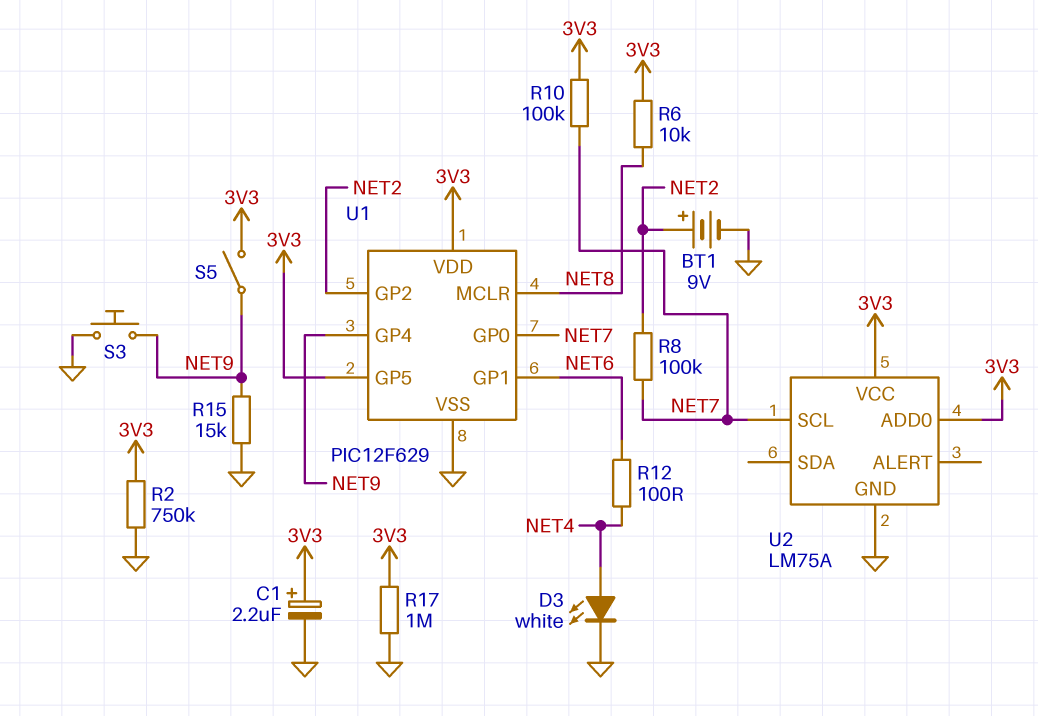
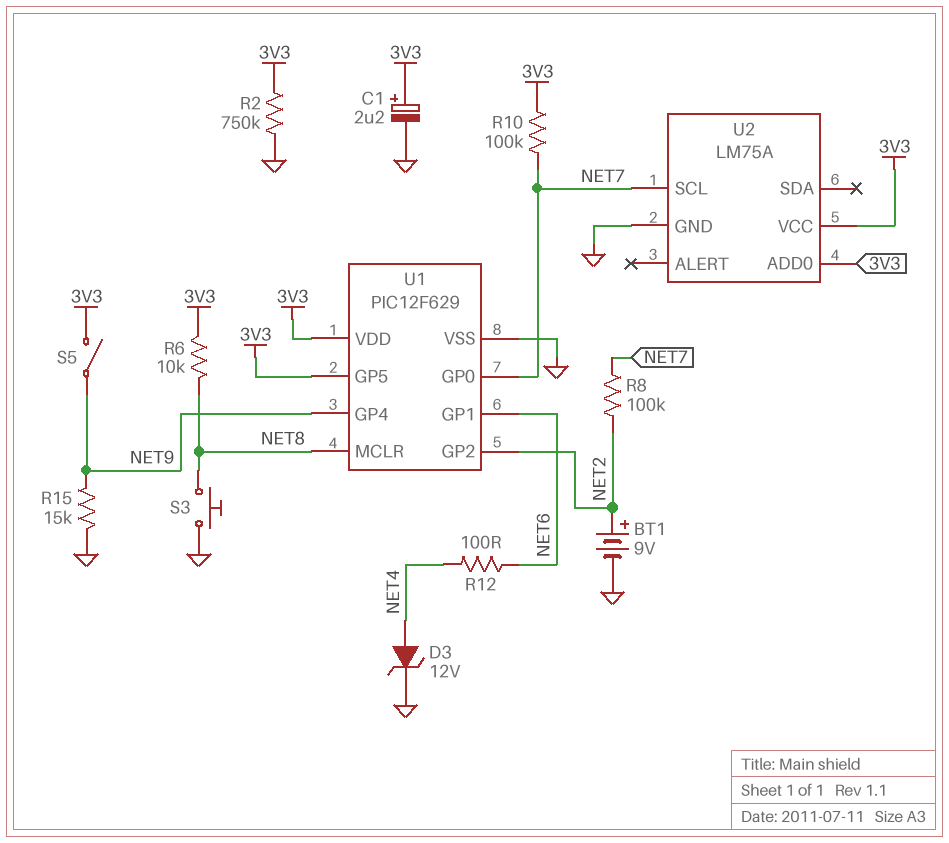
D3: LED white (A NET4, K GND) -> zener 12V (A NET4, K GND)
R17: 1M (3V3, GND) -> none
S3: button (GND, NET9) -> button (GND, NET8)

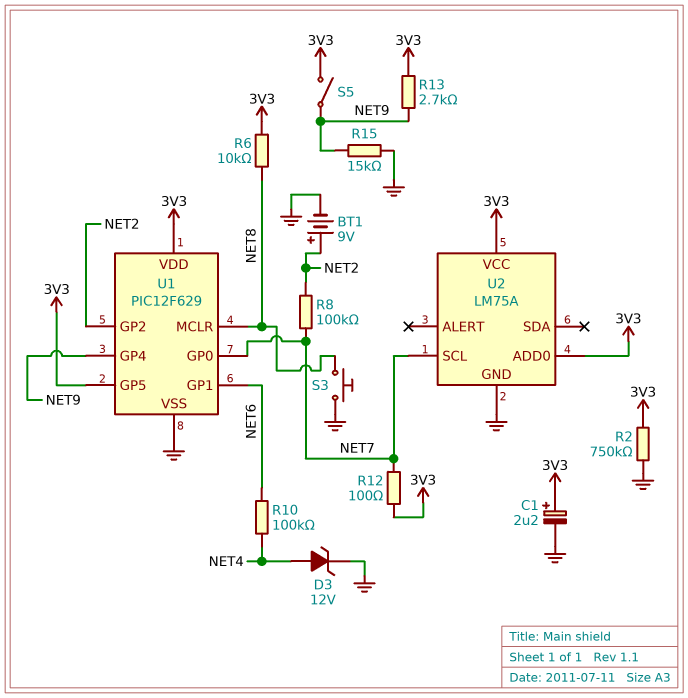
R10: 100k (3V3, NET7) -> 100k (NET4, NET6)
R12: 100 (NET4, NET6) -> 100 (3V3, NET7)
R13: none -> 2.7k (3V3, NET9)

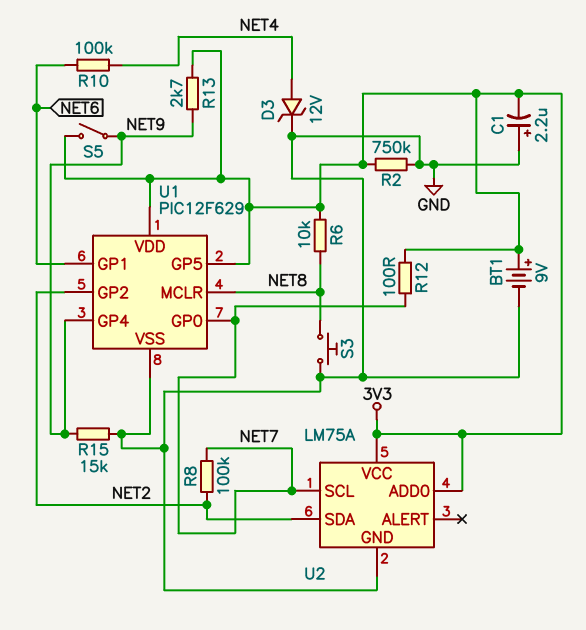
BT1: 9V (plus NET2, minus GND) -> 9V (plus 3V3, minus GND)
C1: 2.2uF (plus 3V3, minus GND) -> 2.2uF (plus GND, minus 3V3)
U2 pin SDA: none -> NET2

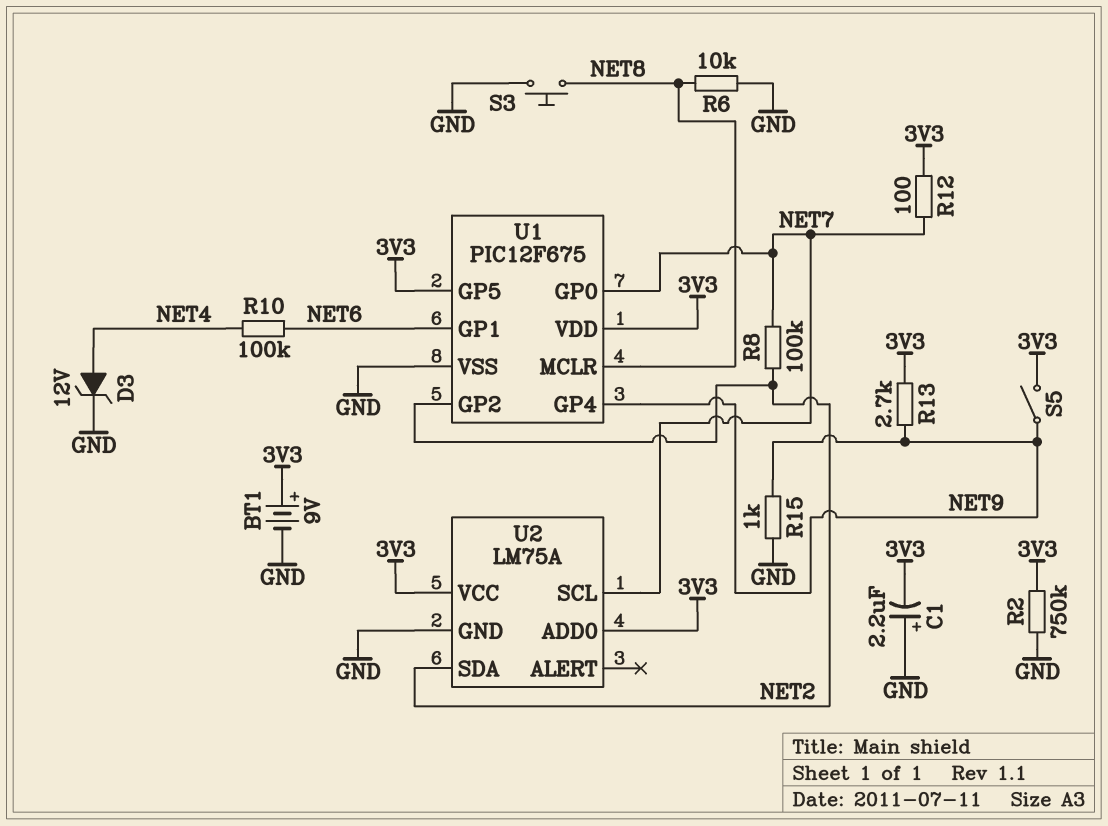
R6: 10k (3V3, NET8) -> 10k (GND, NET8)
R15: 15k (GND, NET9) -> 1k (GND, NET9)
U1: PIC12F629 -> PIC12F675

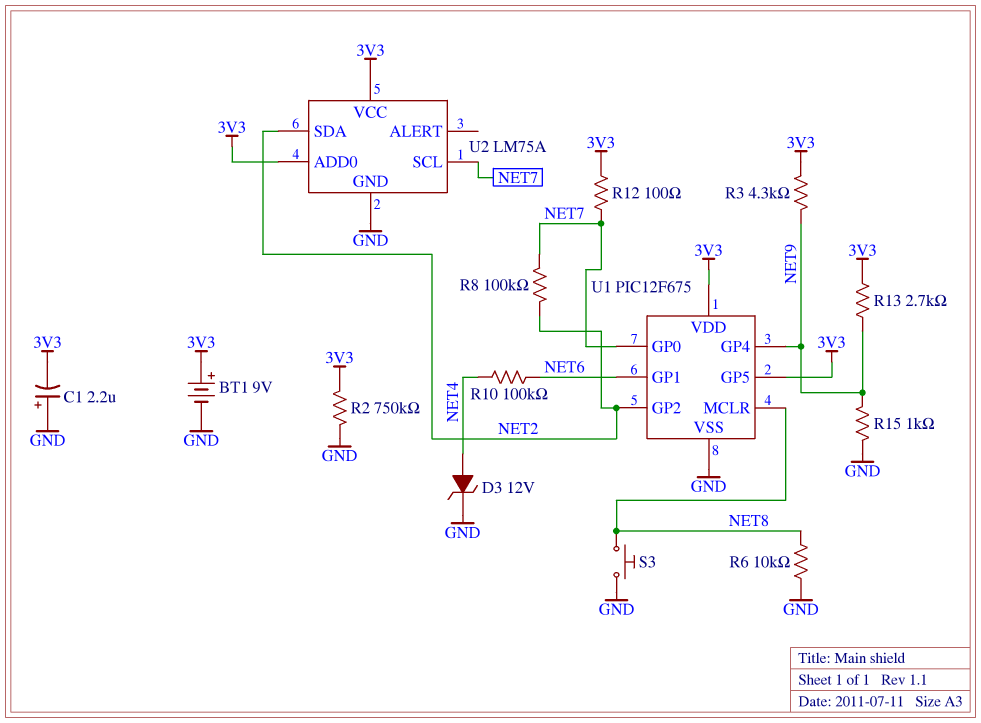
R3: none -> 4.3k (3V3, NET9)
S5: switch (3V3, NET9) -> none

